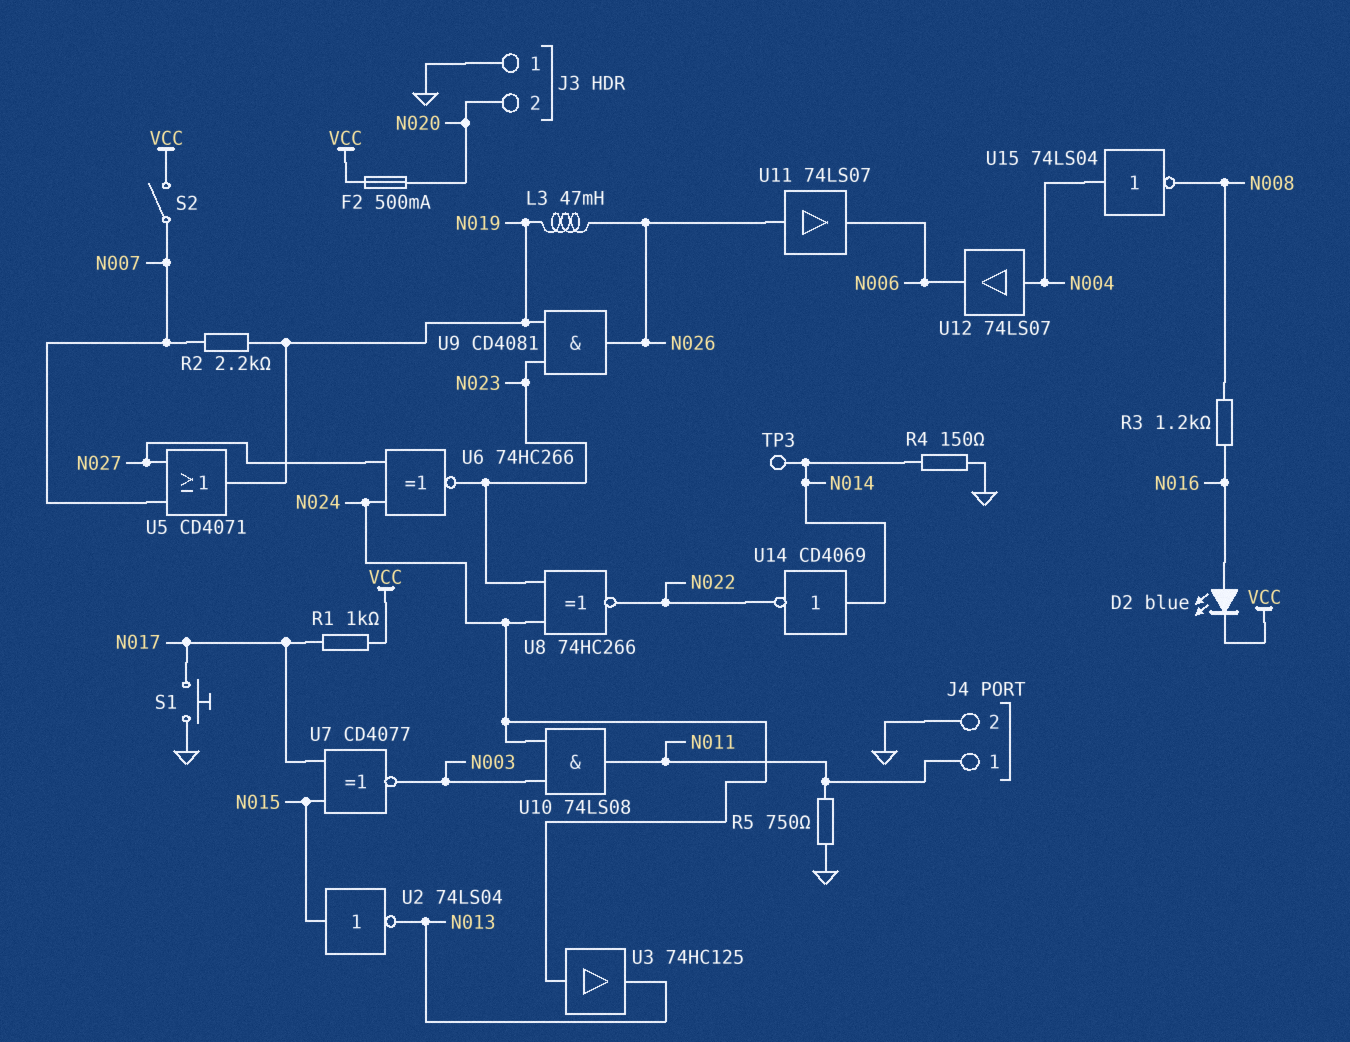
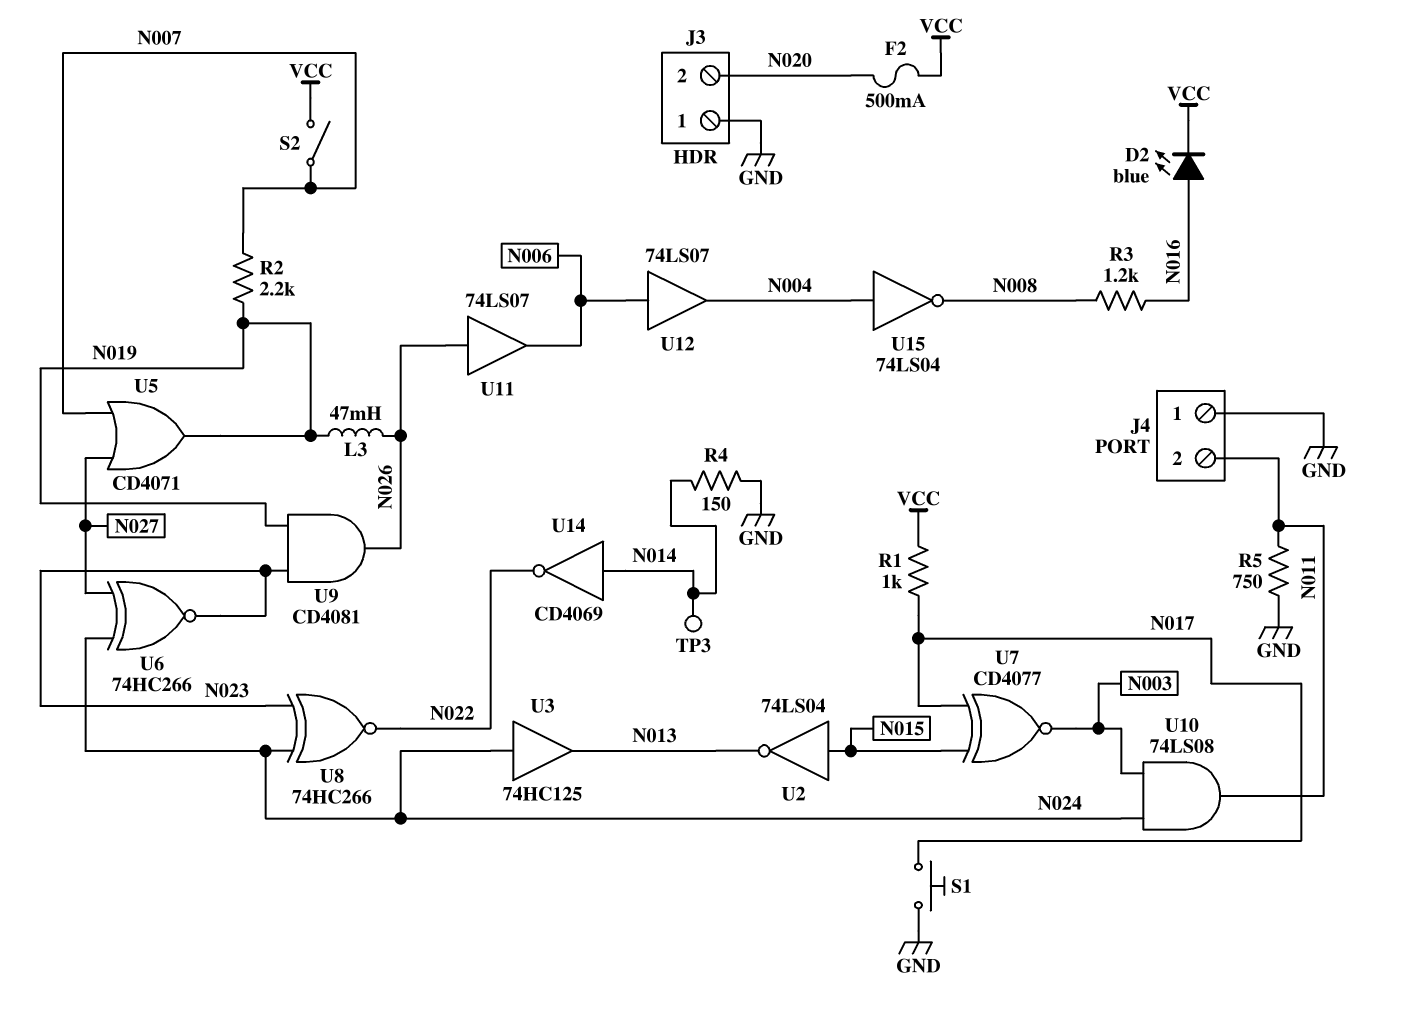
J4 pin 1: N011 -> GND
J4 pin 2: GND -> N011
U12: buffer 74LS07 (in N004, out N006) -> buffer 74LS07 (in N006, out N004)

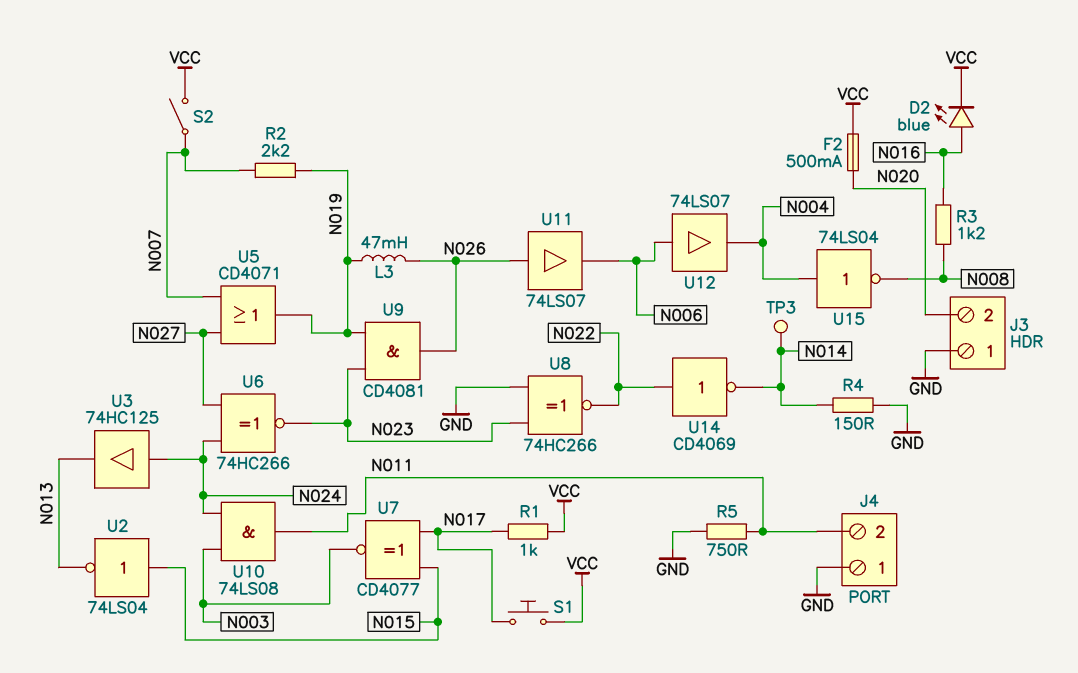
S1: button (GND, N017) -> button (N017, VCC)
U8: XNOR 74HC266 (in N023, in N024, out N022) -> XNOR 74HC266 (in GND, in N023, out N022)
U14: NOT CD4069 (in N014, out N022) -> NOT CD4069 (in N022, out N014)

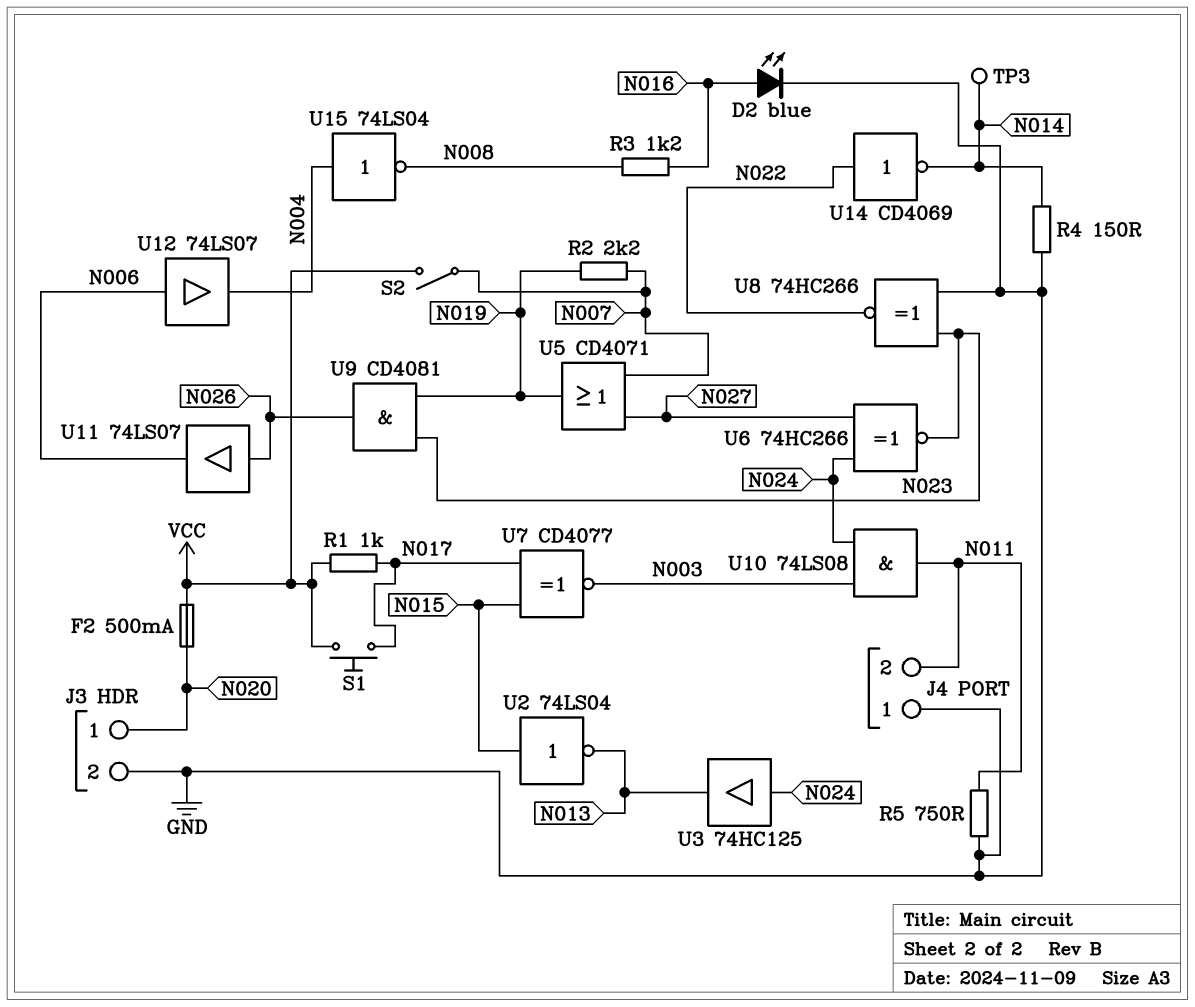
D2: LED blue (A N016, K VCC) -> LED blue (A N016, K GND)
J3 pin 1: GND -> N020
J3 pin 2: N020 -> GND
L3: 47mH (N019, N026) -> none

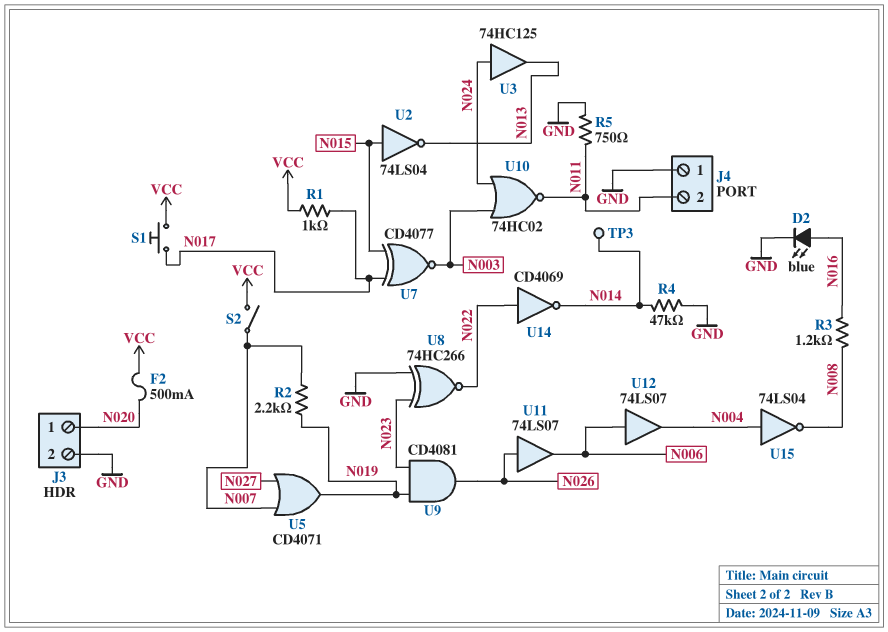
R4: 150 (GND, N014) -> 47k (GND, N014)
U6: XNOR 74HC266 (in N024, in N027, out N023) -> none
U10: AND 74LS08 (in N003, in N024, out N011) -> NOR 74HC02 (in N003, in N024, out N011)

